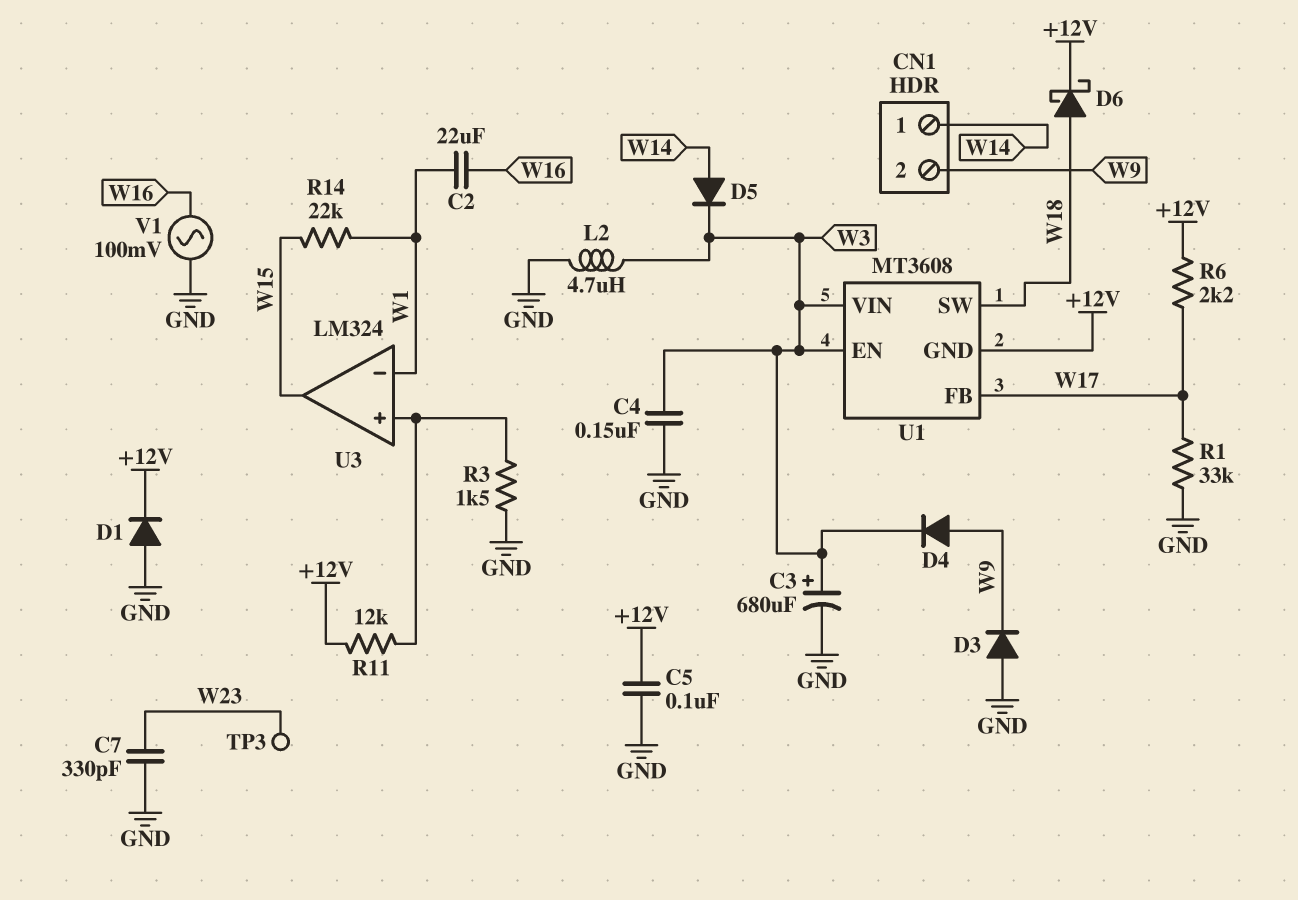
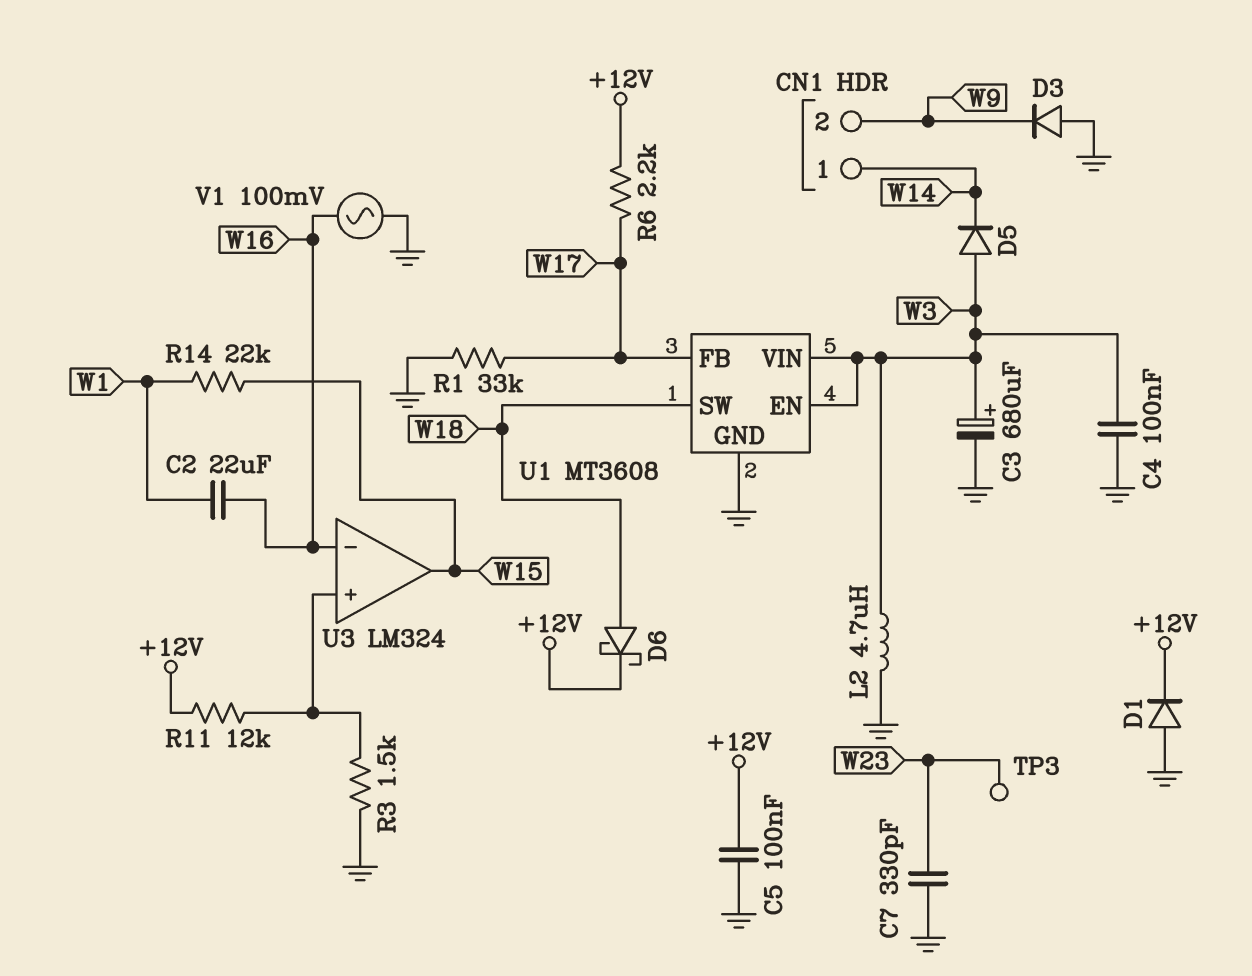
C4: 150nF (GND, W3) -> 100nF (GND, W3)
D4: diode (A W9, K W3) -> none
D5: diode (A W14, K W3) -> diode (A W3, K W14)
U1 pin GND: +12V -> GND
U3 pin in-: W1 -> W16

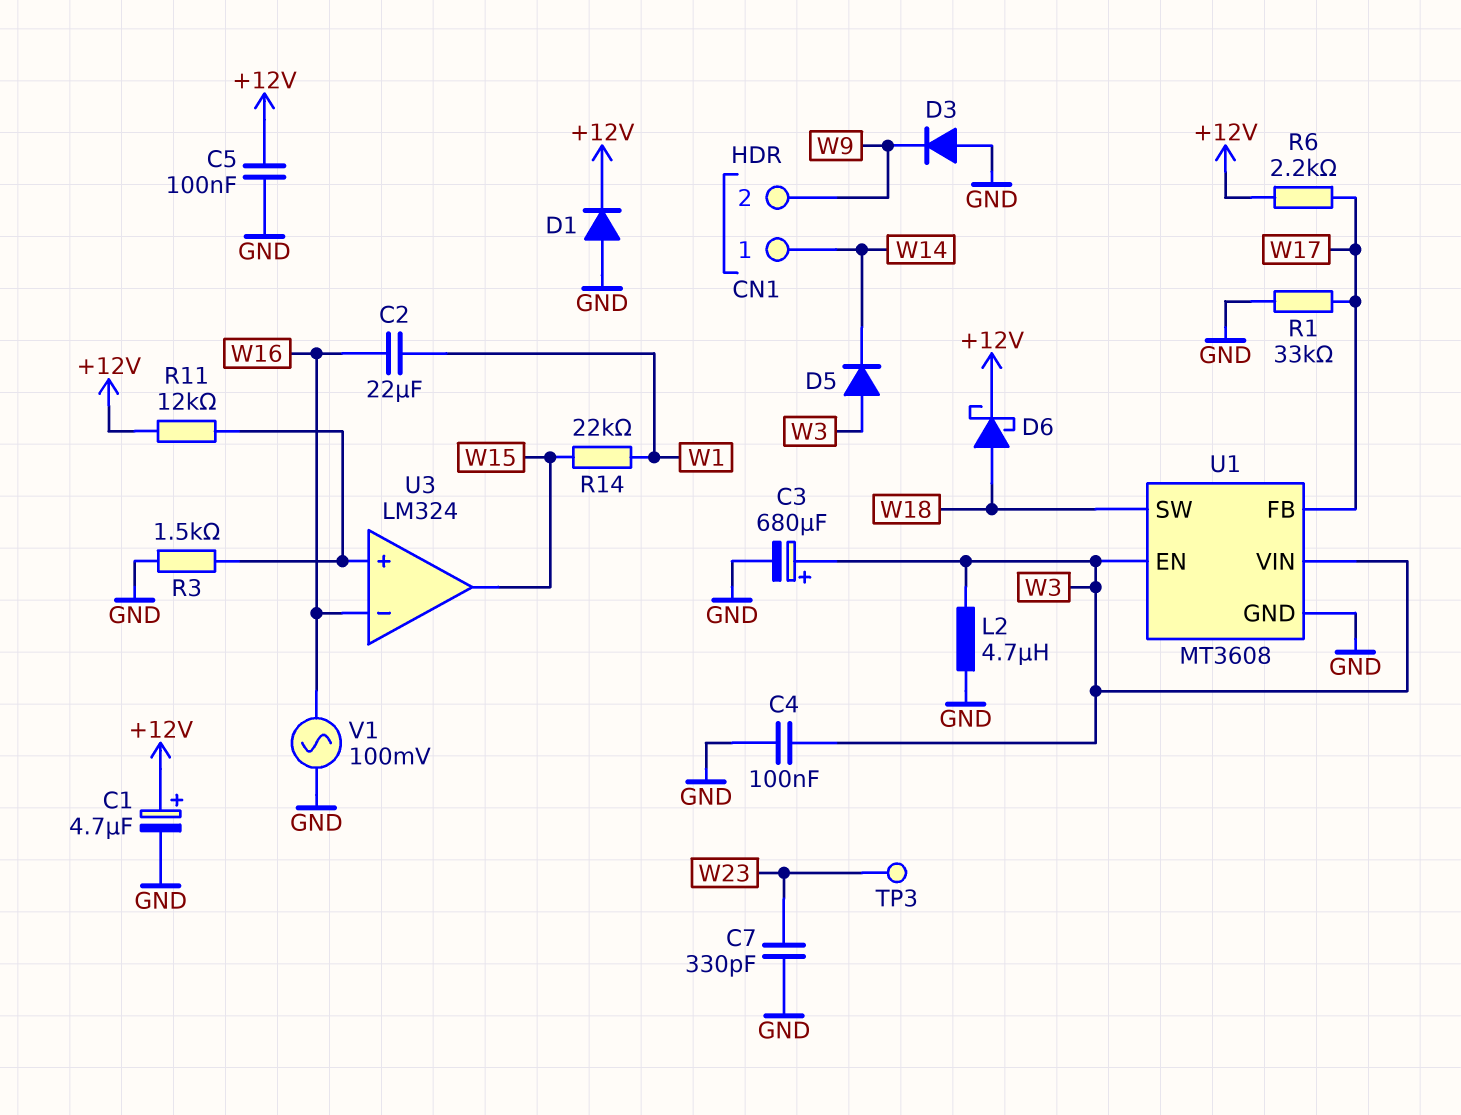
C1: none -> 4.7uF (plus +12V, minus GND)

